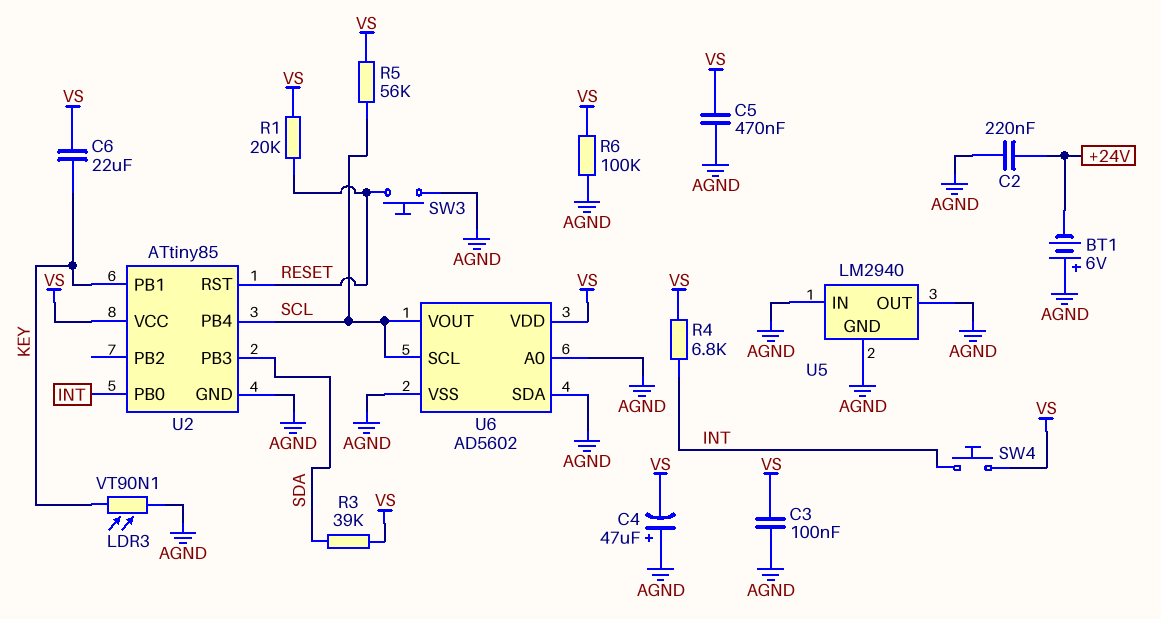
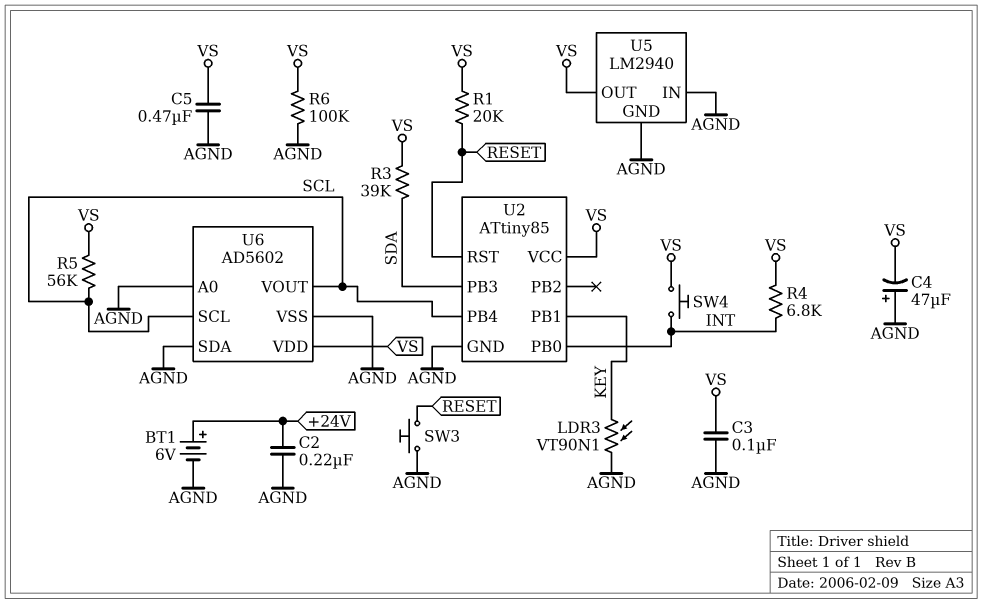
BT1: 6V (plus AGND, minus +24V) -> 6V (plus +24V, minus AGND)
C6: 22uF (KEY, VS) -> none
U5 pin OUT: AGND -> VS

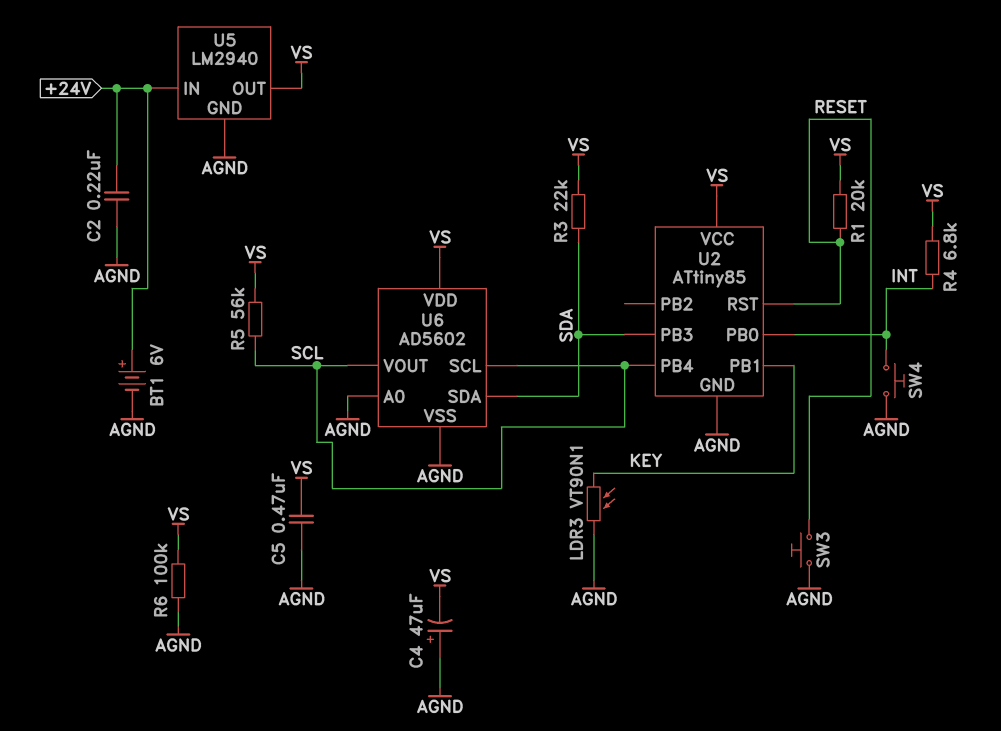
C3: 100nF (AGND, VS) -> none
R3: 39k (SDA, VS) -> 22k (SDA, VS)
SW4: button (INT, VS) -> button (AGND, INT)
U5 pin IN: AGND -> +24V
U6 pin SDA: AGND -> SDA

